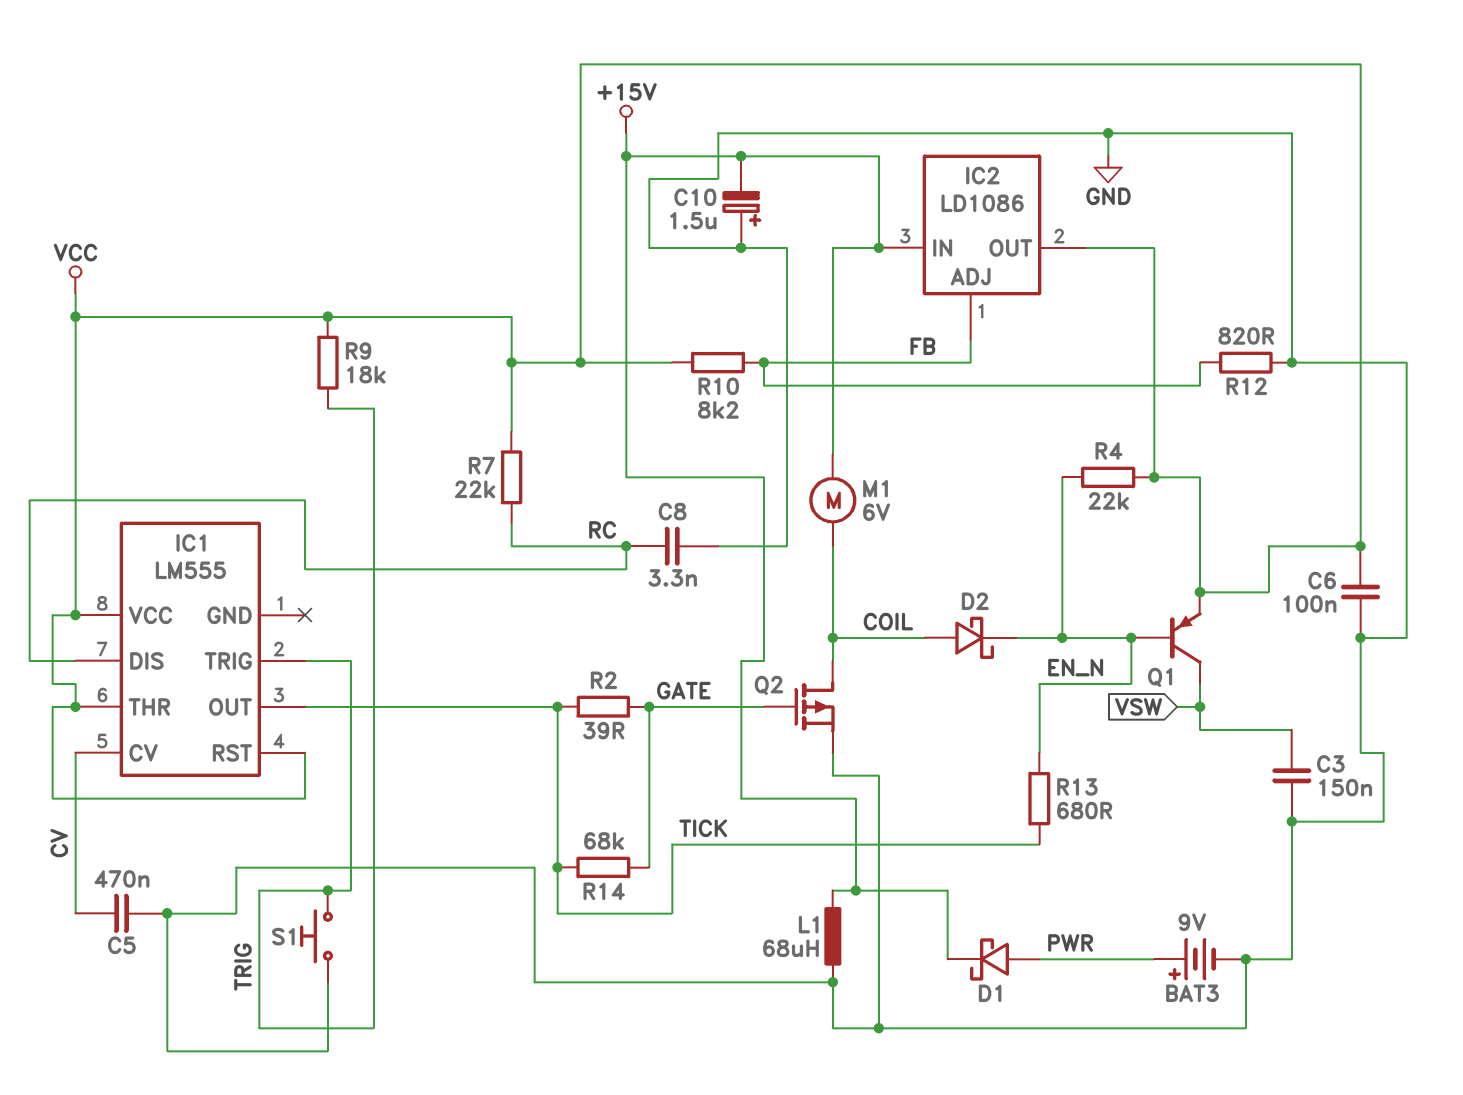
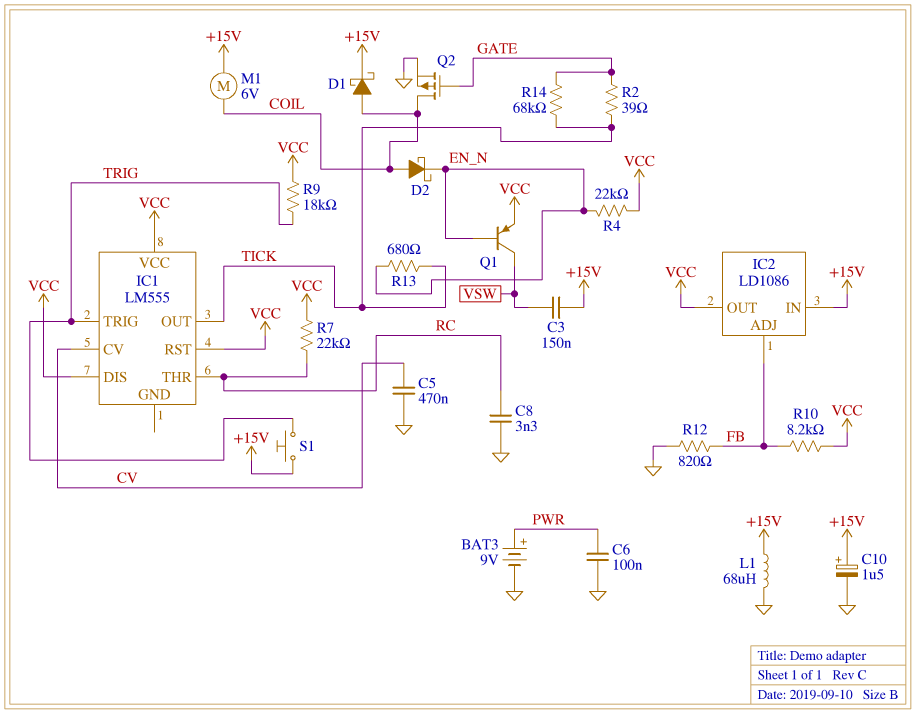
C3: 150nF (GND, VSW) -> 150nF (+15V, VSW)
C6: 100nF (GND, VCC) -> 100nF (GND, PWR)
C10: 1.5uF (plus GND, minus +15V) -> 1.5uF (plus +15V, minus GND)
D1: schottky (A PWR, K +15V) -> schottky (A COIL, K +15V)
IC1 pin DIS: RC -> VCC
IC1 pin THR: VCC -> RC
S1: button (GND, TRIG) -> button (+15V, TRIG)

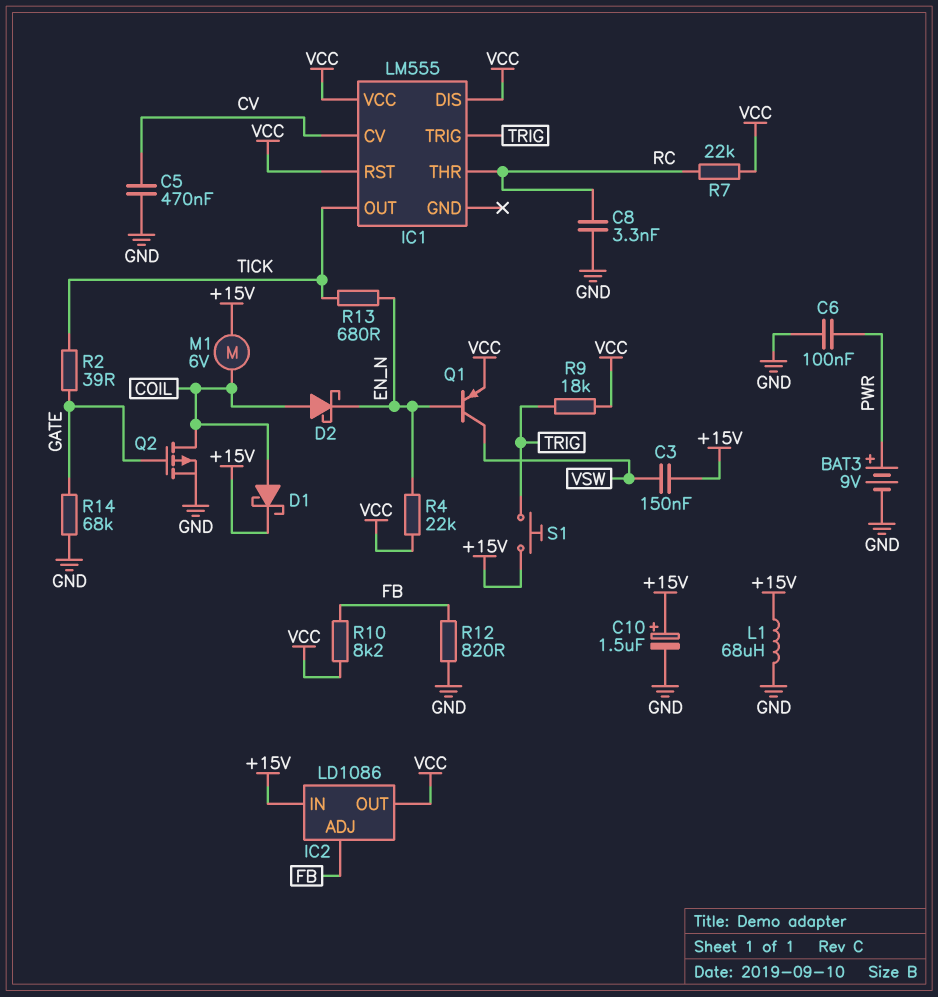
R14: 68k (GATE, TICK) -> 68k (GATE, GND)

